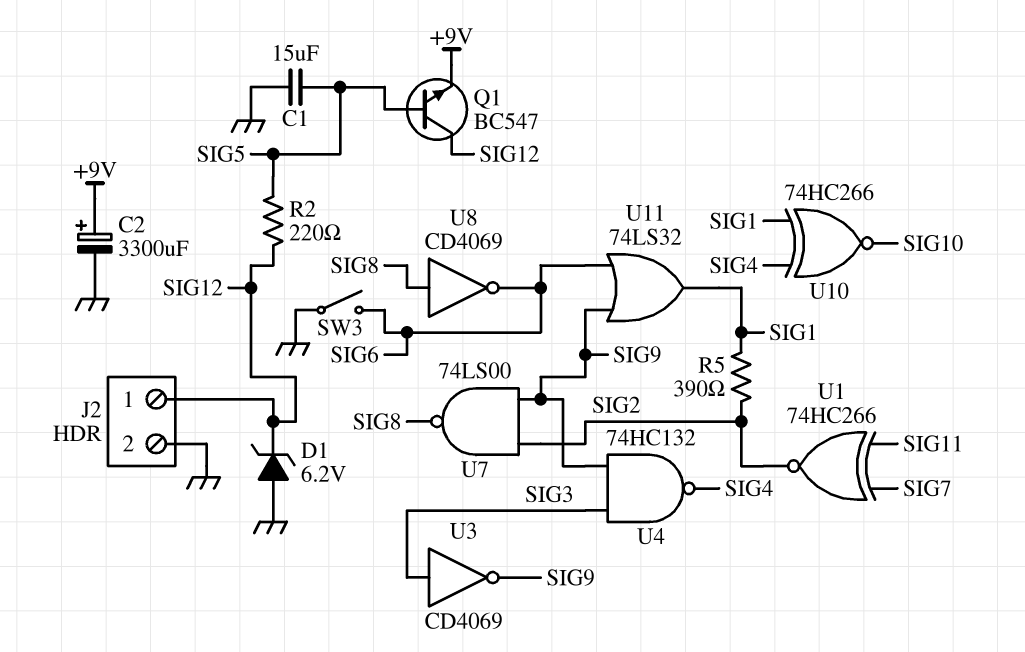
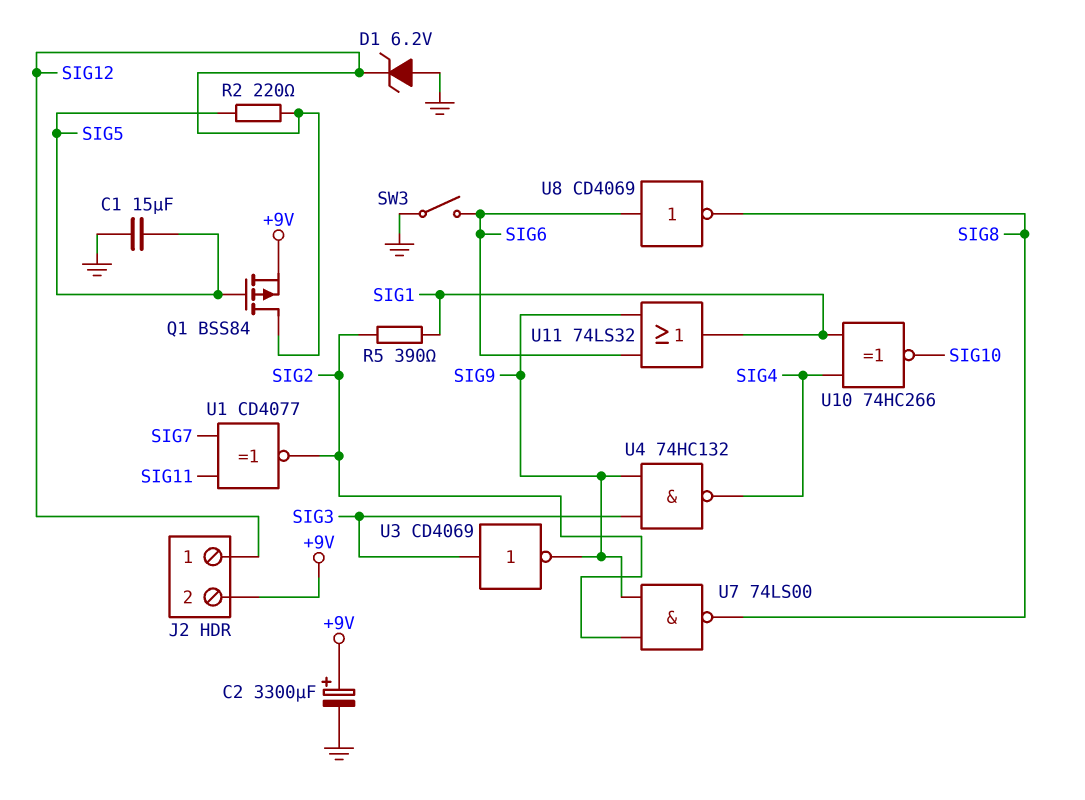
J2 pin 2: GND -> +9V
Q1: NPN BC547 (B SIG5, C SIG12, E +9V) -> PMOS BSS84 (G SIG5, D SIG12, S +9V)
U1: XNOR 74HC266 (in SIG7, in SIG11, out SIG2) -> XNOR CD4077 (in SIG7, in SIG11, out SIG2)
U8: NOT CD4069 (in SIG8, out SIG6) -> NOT CD4069 (in SIG6, out SIG8)

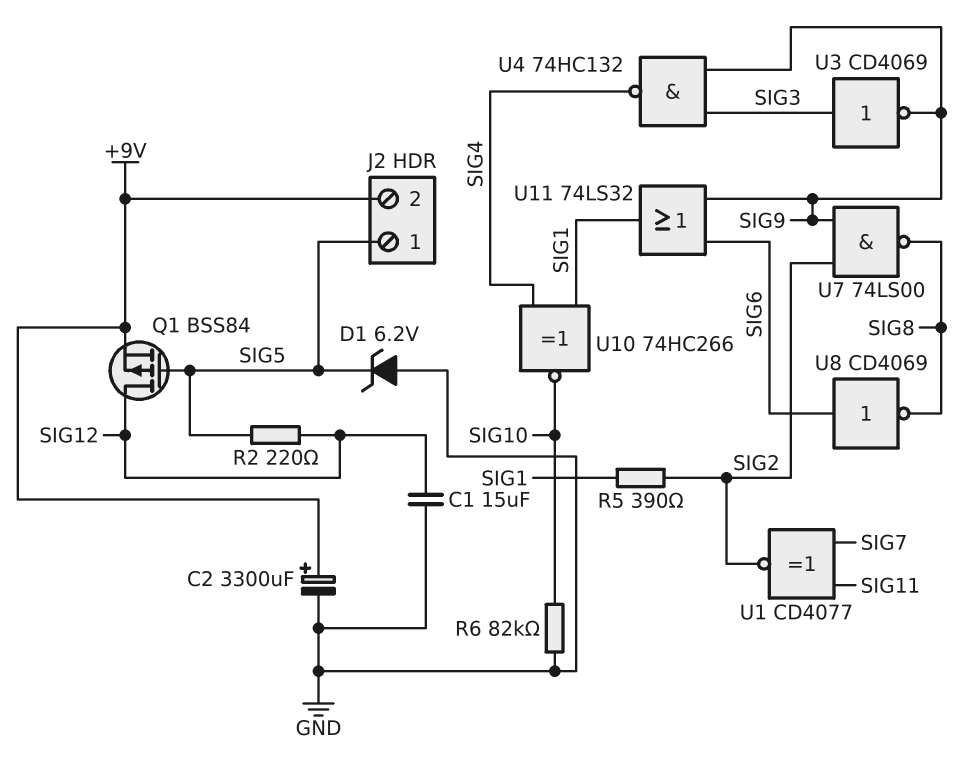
C1: 15uF (GND, SIG5) -> 15uF (GND, SIG12)
D1: zener 6.2V (A GND, K SIG12) -> zener 6.2V (A GND, K SIG5)
J2 pin 1: SIG12 -> SIG5
R6: none -> 82k (GND, SIG10)
SW3: switch (GND, SIG6) -> none

